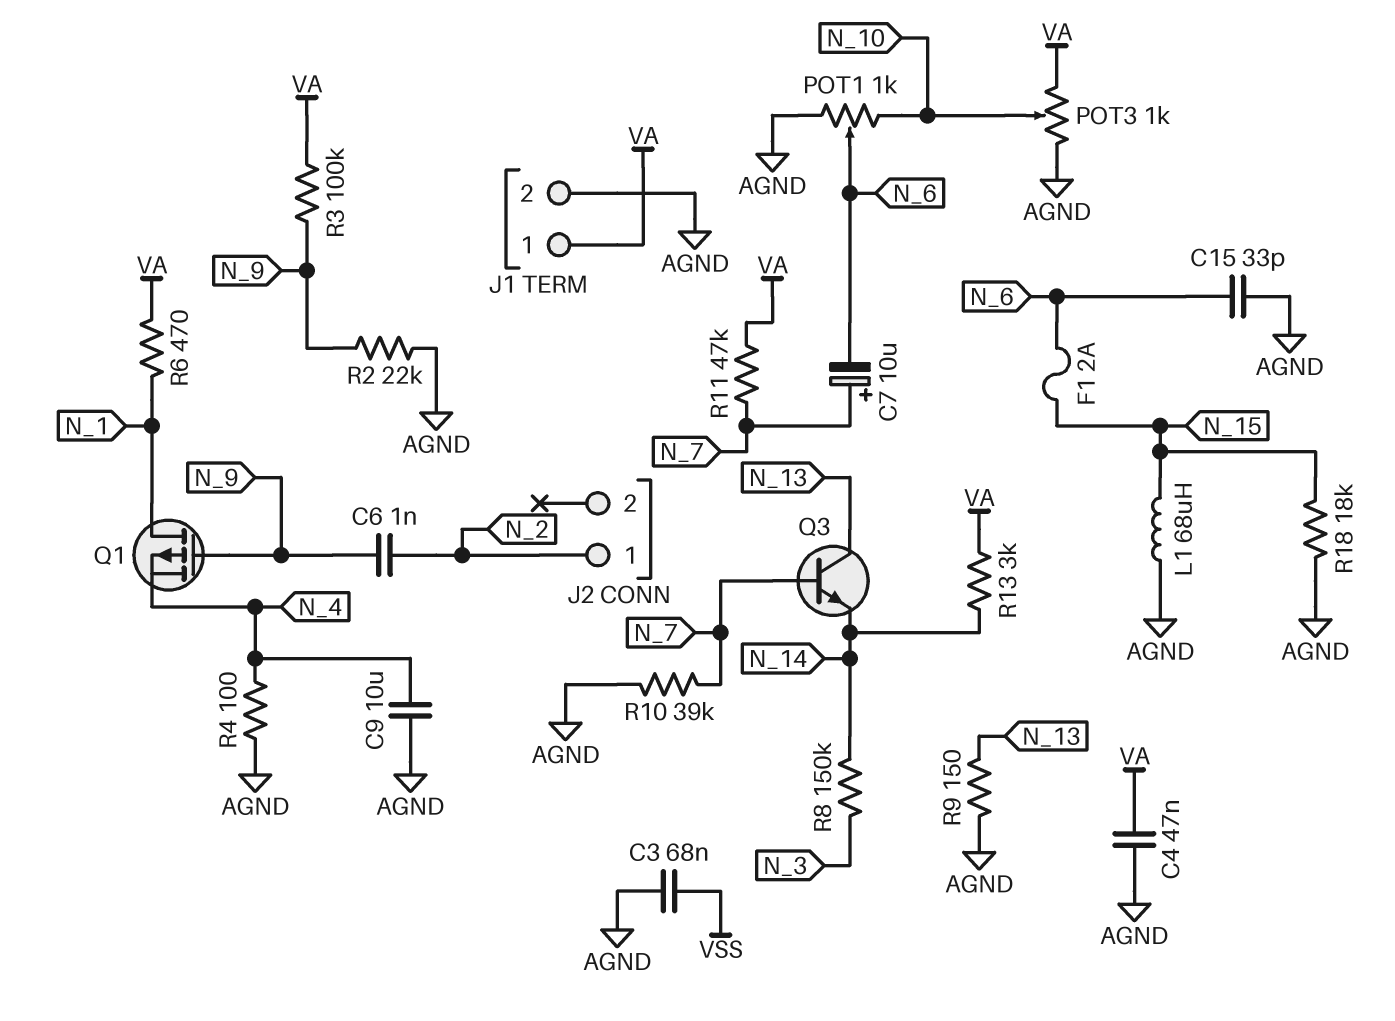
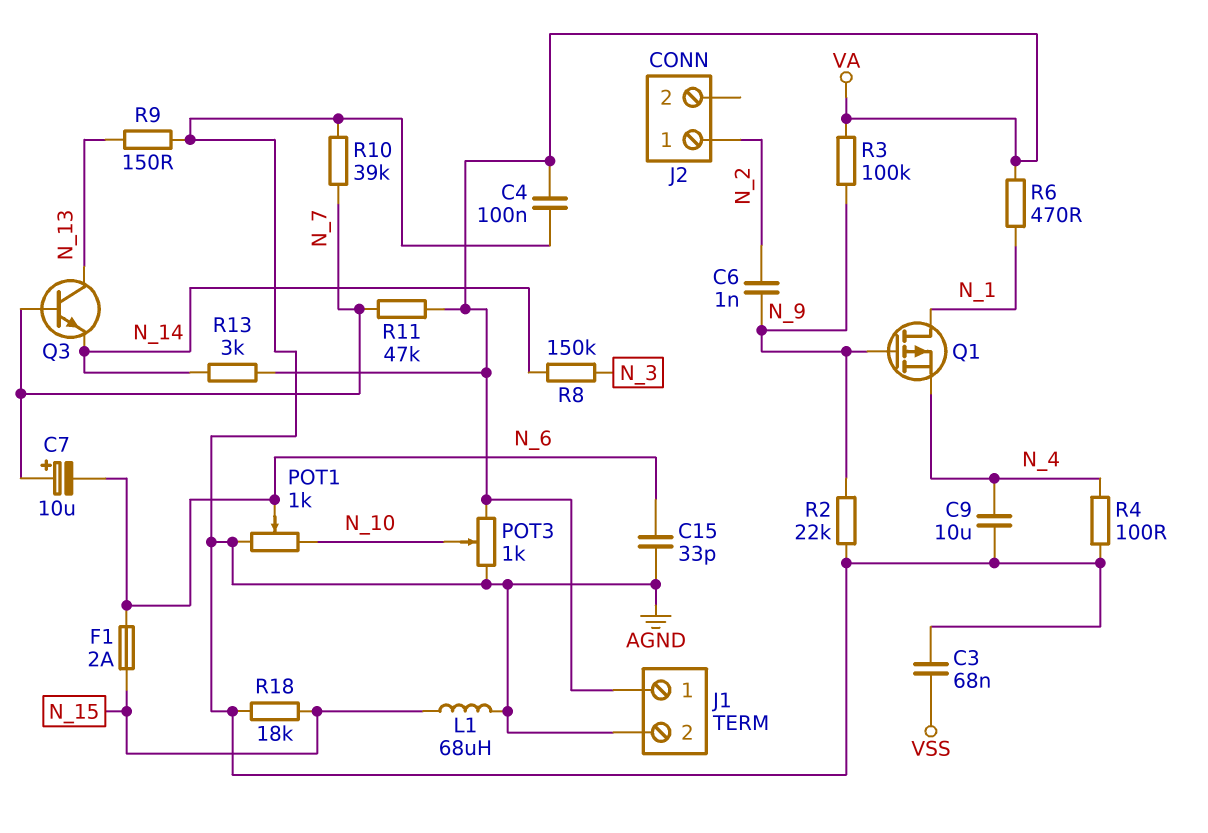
C4: 47nF (AGND, VA) -> 100nF (AGND, VA)

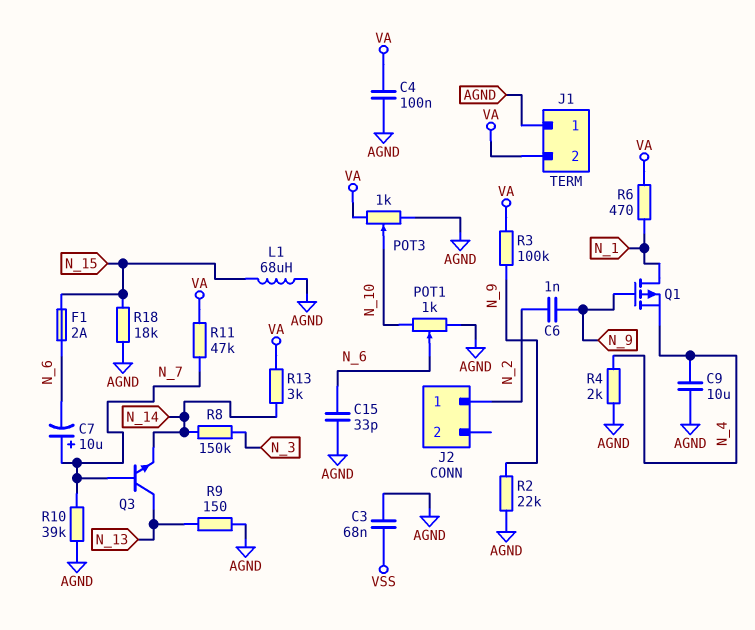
J1 pin 1: VA -> AGND
J1 pin 2: AGND -> VA
R4: 100 (AGND, N_4) -> 2k (AGND, N_4)

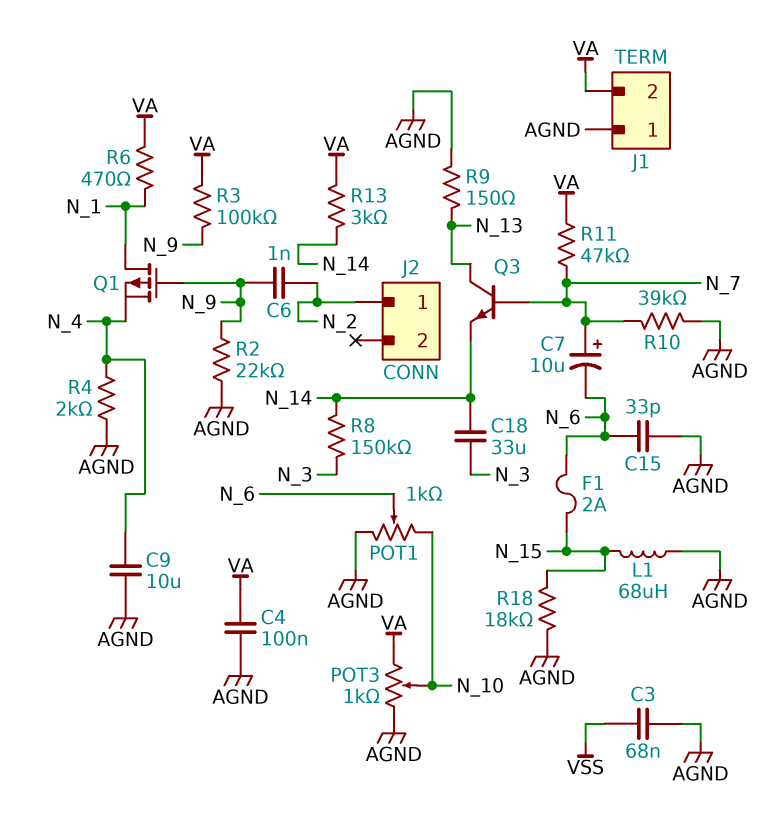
C18: none -> 33uF (N_3, N_14)

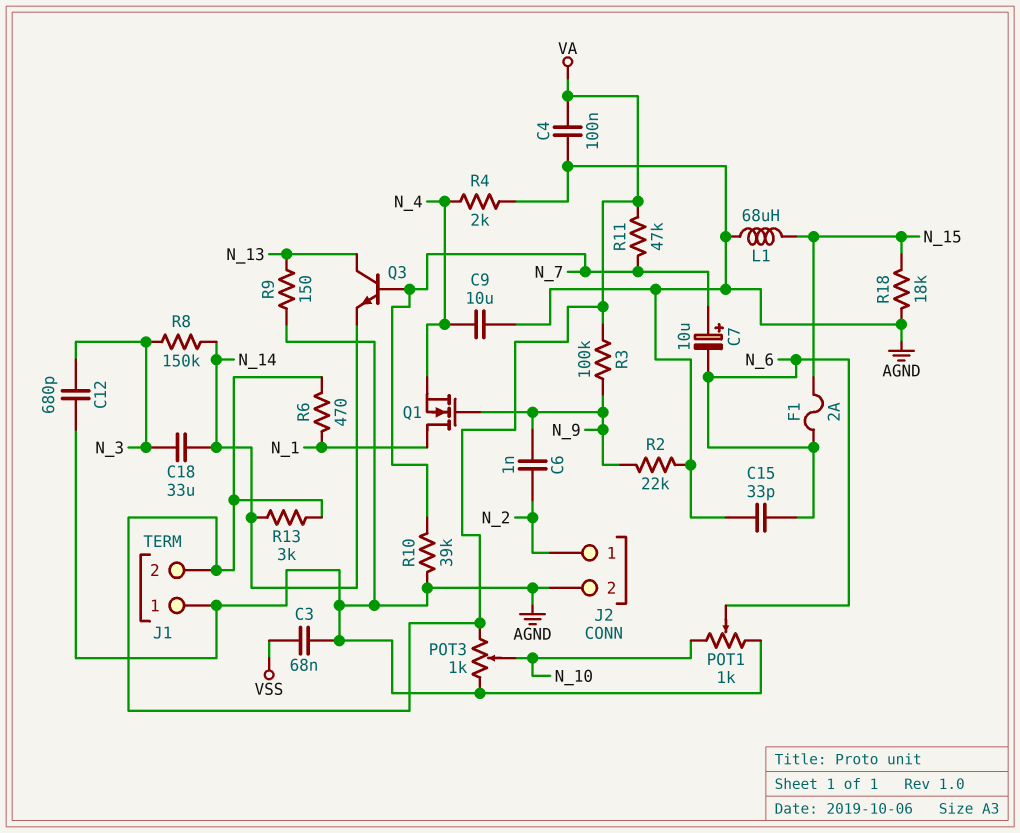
C12: none -> 680pF (AGND, N_3)
J2 pin 2: none -> AGND
Q1: PMOS (G N_9, D N_1, S N_4) -> NMOS (G N_9, D N_1, S N_4)

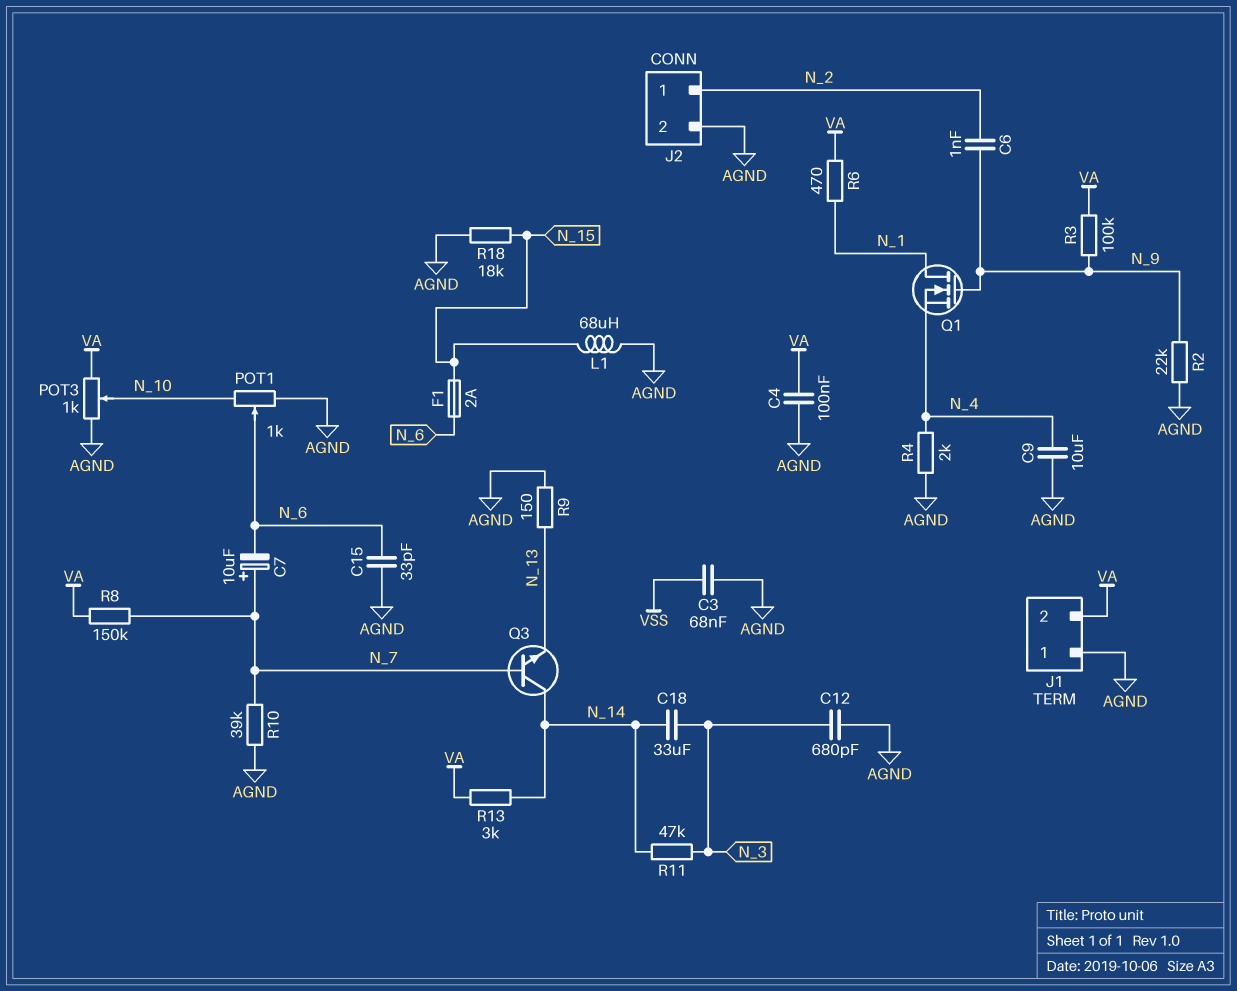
Q3: NPN (B N_7, C N_13, E N_14) -> NPN (B N_7, C N_14, E N_13)
R8: 150k (N_3, N_14) -> 150k (N_7, VA)
R11: 47k (N_7, VA) -> 47k (N_3, N_14)

